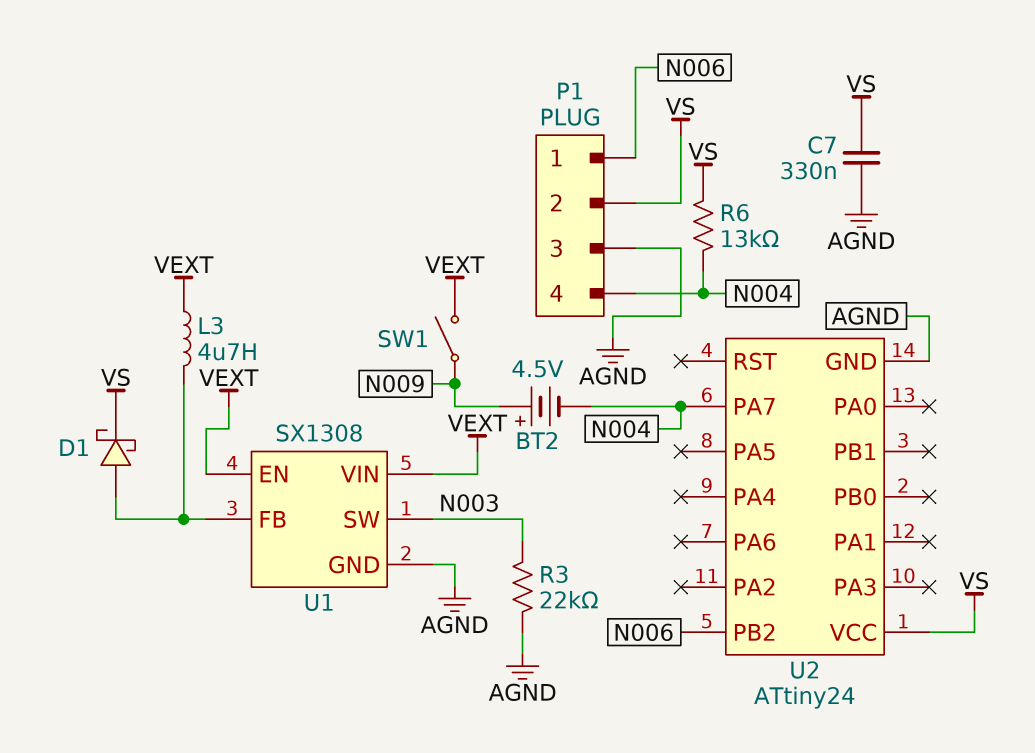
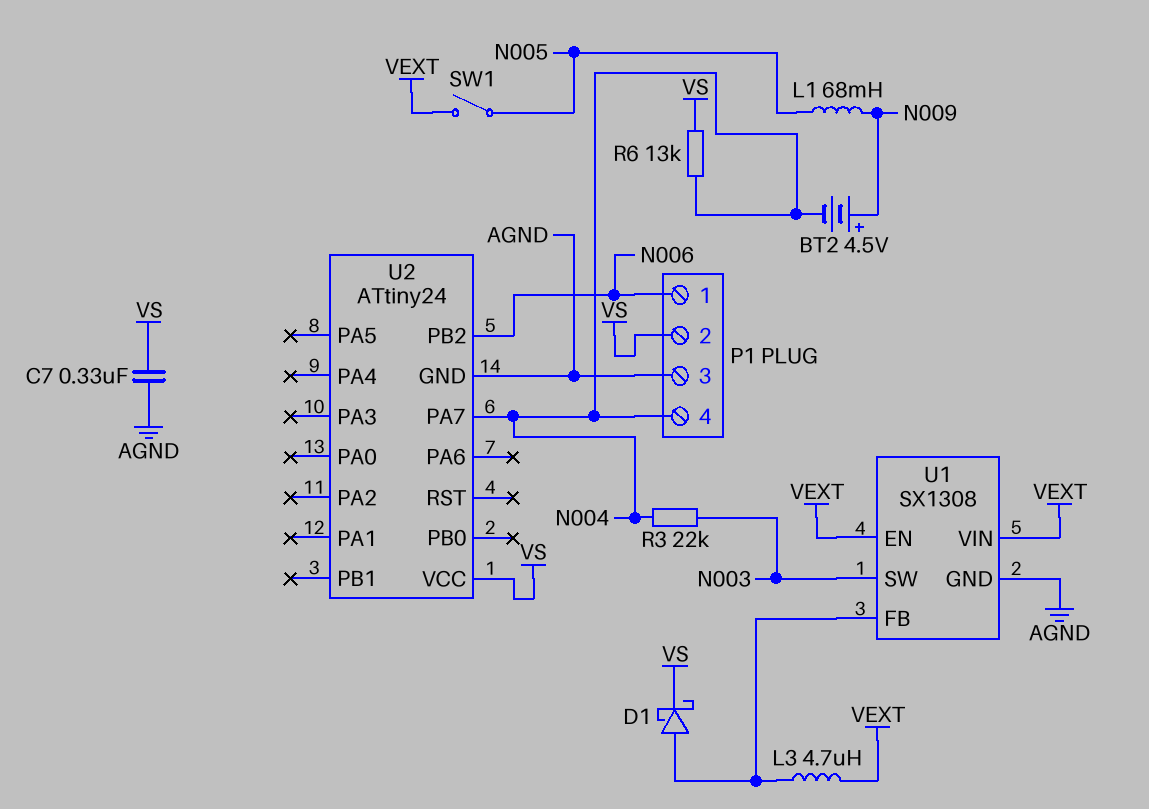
L1: none -> 68mH (N005, N009)
R3: 22k (AGND, N003) -> 22k (N003, N004)
SW1: switch (N009, VEXT) -> switch (N005, VEXT)

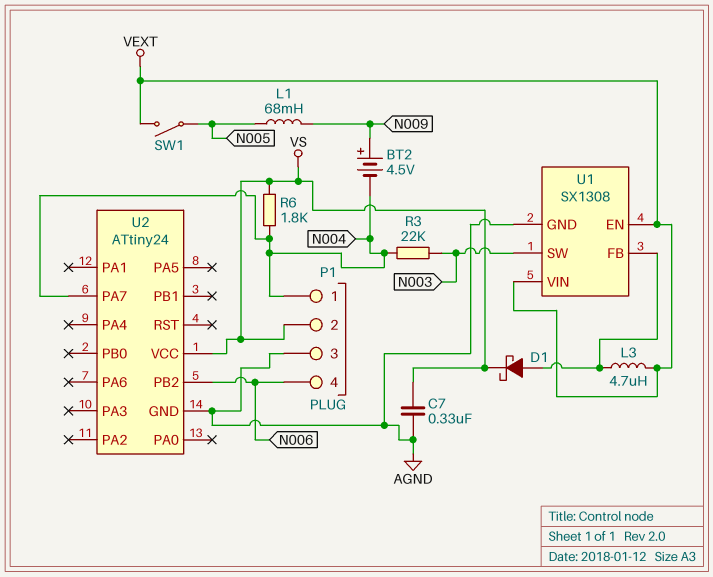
P1 pin 1: N006 -> N004
P1 pin 4: N004 -> N006
R6: 13k (N004, VS) -> 1.8k (N004, VS)

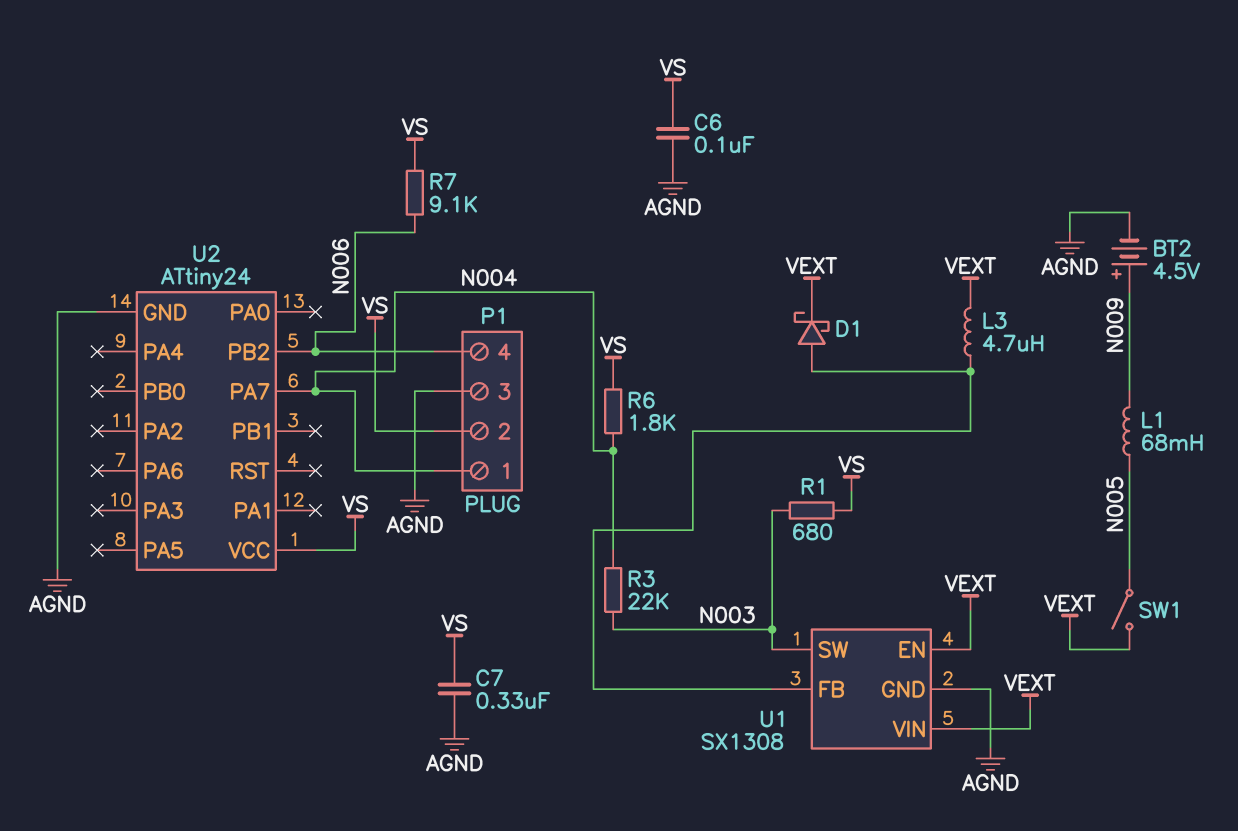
BT2: 4.5V (plus N009, minus N004) -> 4.5V (plus N009, minus AGND)
C6: none -> 100nF (AGND, VS)
D1: schottky (A U1/FB, K VS) -> schottky (A U1/FB, K VEXT)
R1: none -> 680 (N003, VS)
R7: none -> 9.1k (N006, VS)

